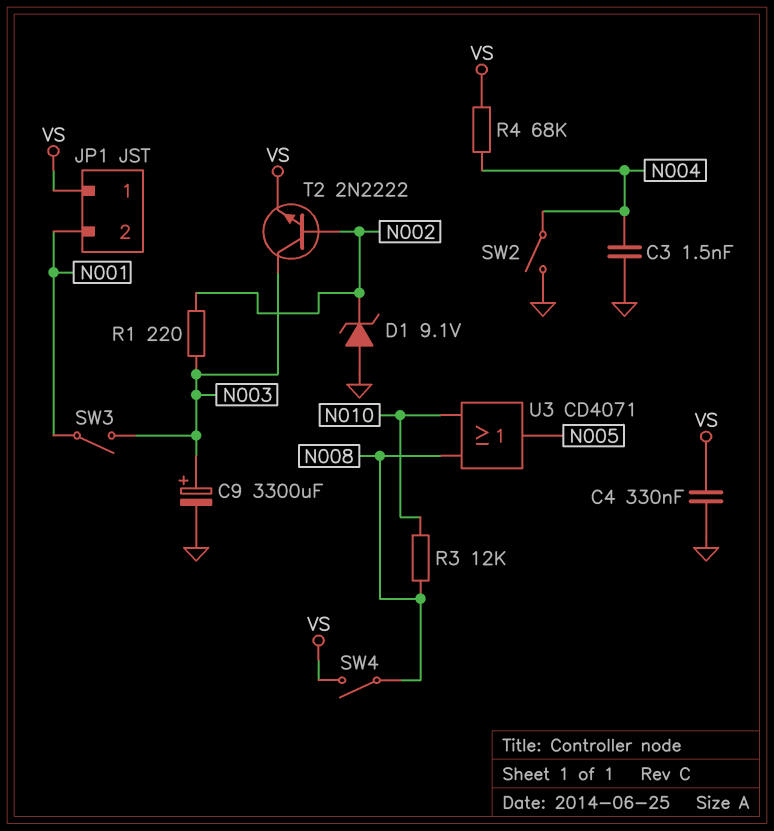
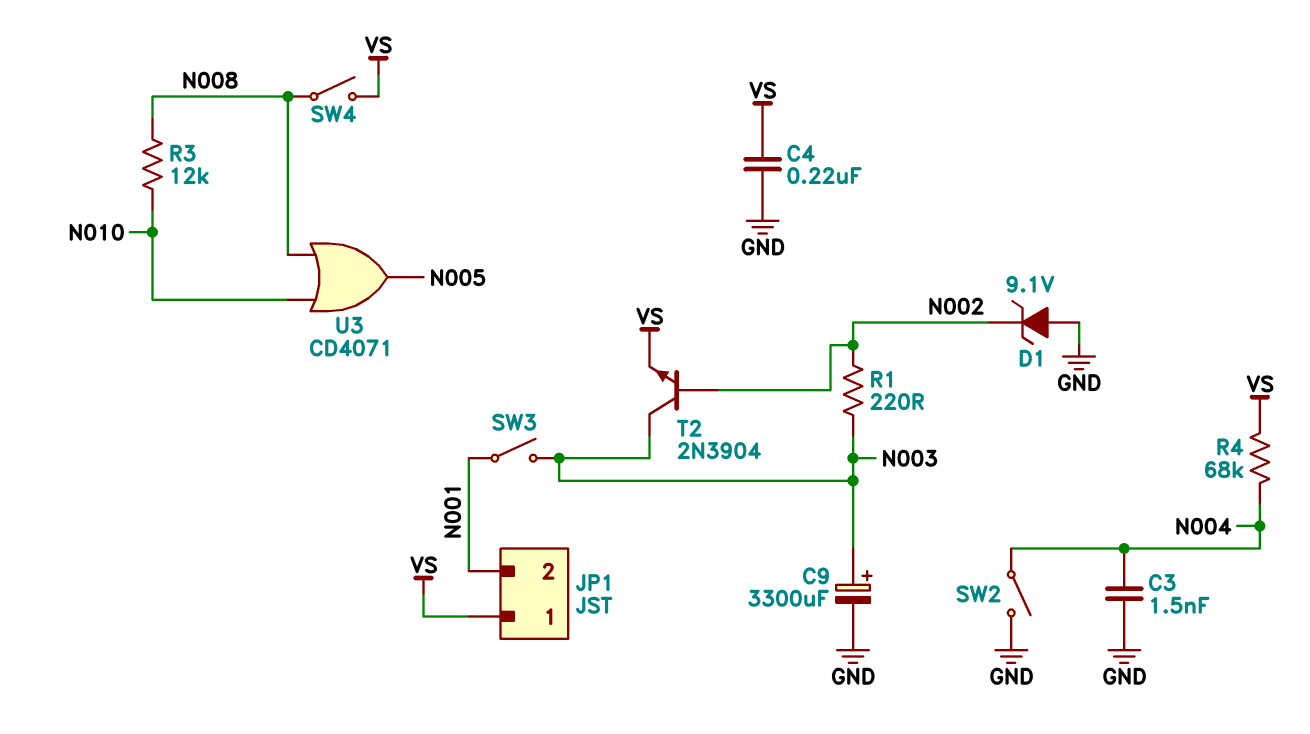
C4: 330nF (GND, VS) -> 220nF (GND, VS)
T2: NPN 2N2222 (B N002, C N003, E VS) -> NPN 2N3904 (B N002, C N003, E VS)

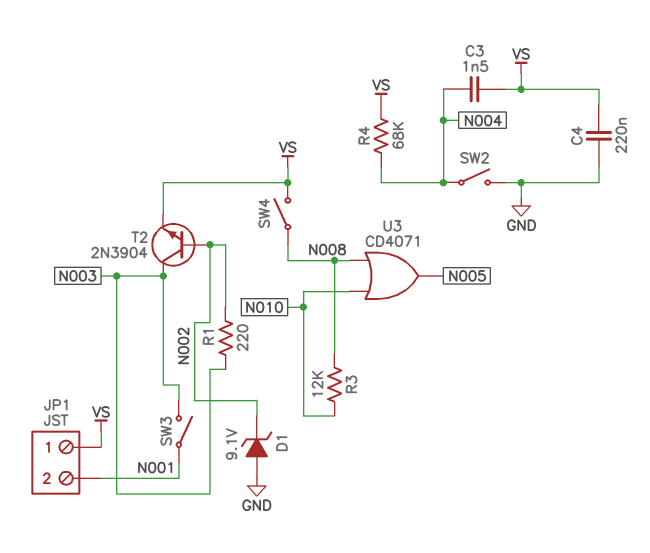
C3: 1.5nF (GND, N004) -> 1.5nF (N004, VS)
C9: 3300uF (plus N003, minus GND) -> none

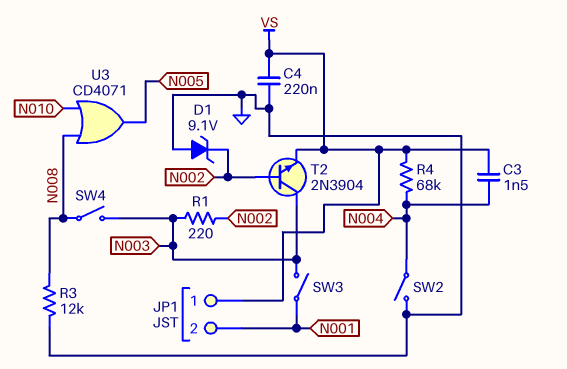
R3: 12k (N008, N010) -> 12k (GND, N008)
SW4: switch (N008, VS) -> switch (N003, N008)

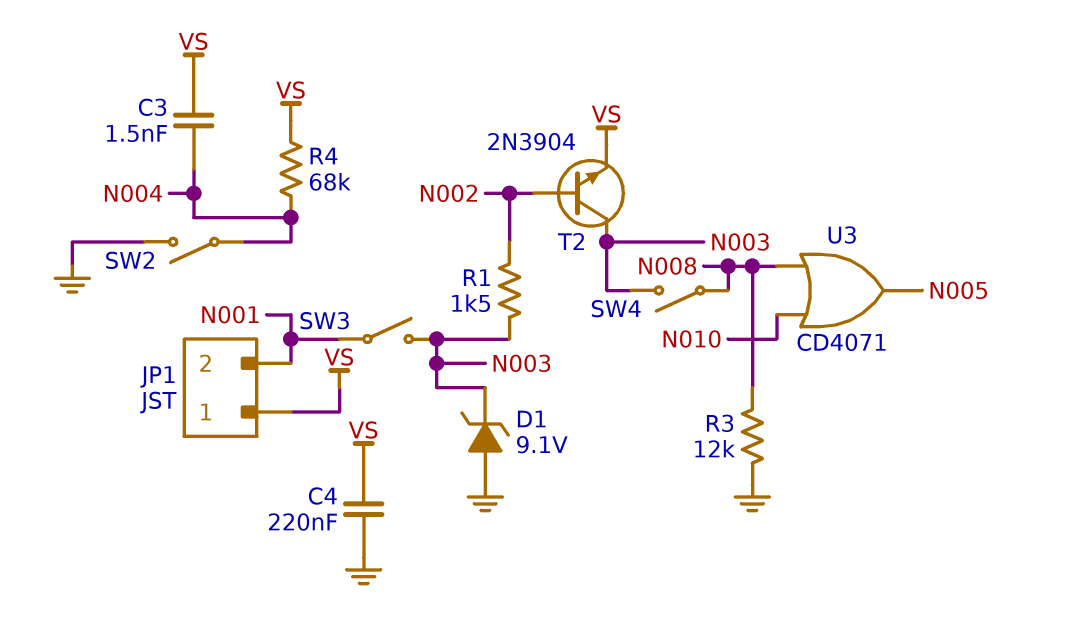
D1: zener 9.1V (A GND, K N002) -> zener 9.1V (A GND, K N003)
R1: 220 (N002, N003) -> 1.5k (N002, N003)

